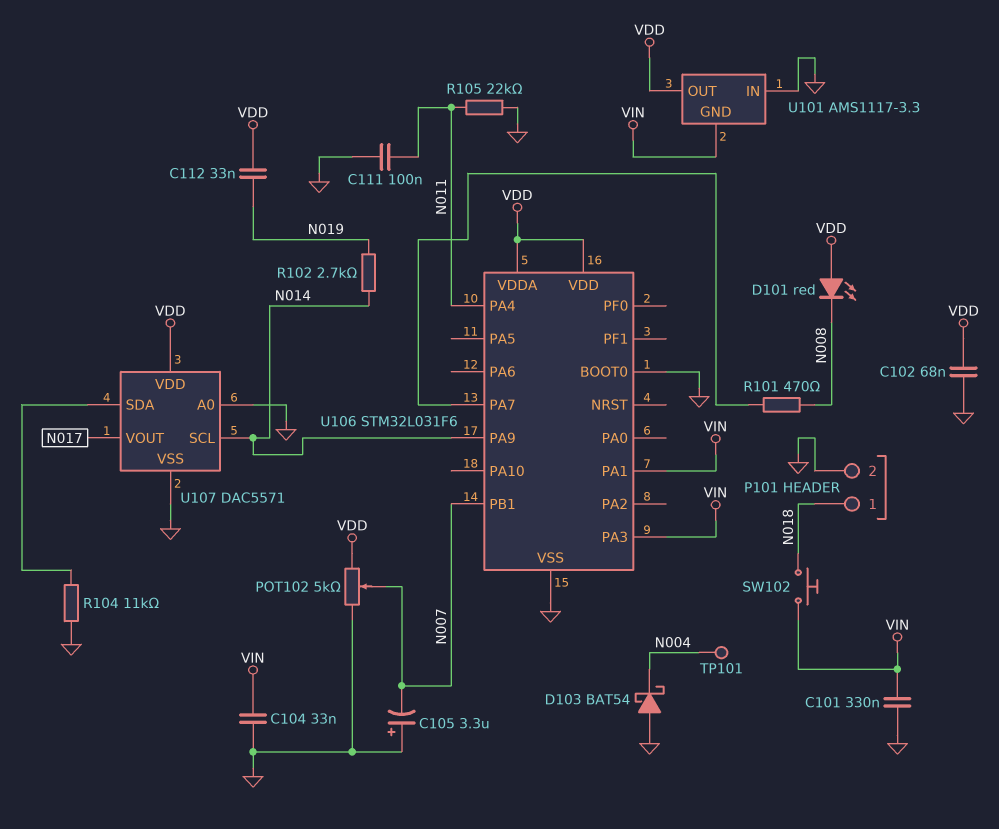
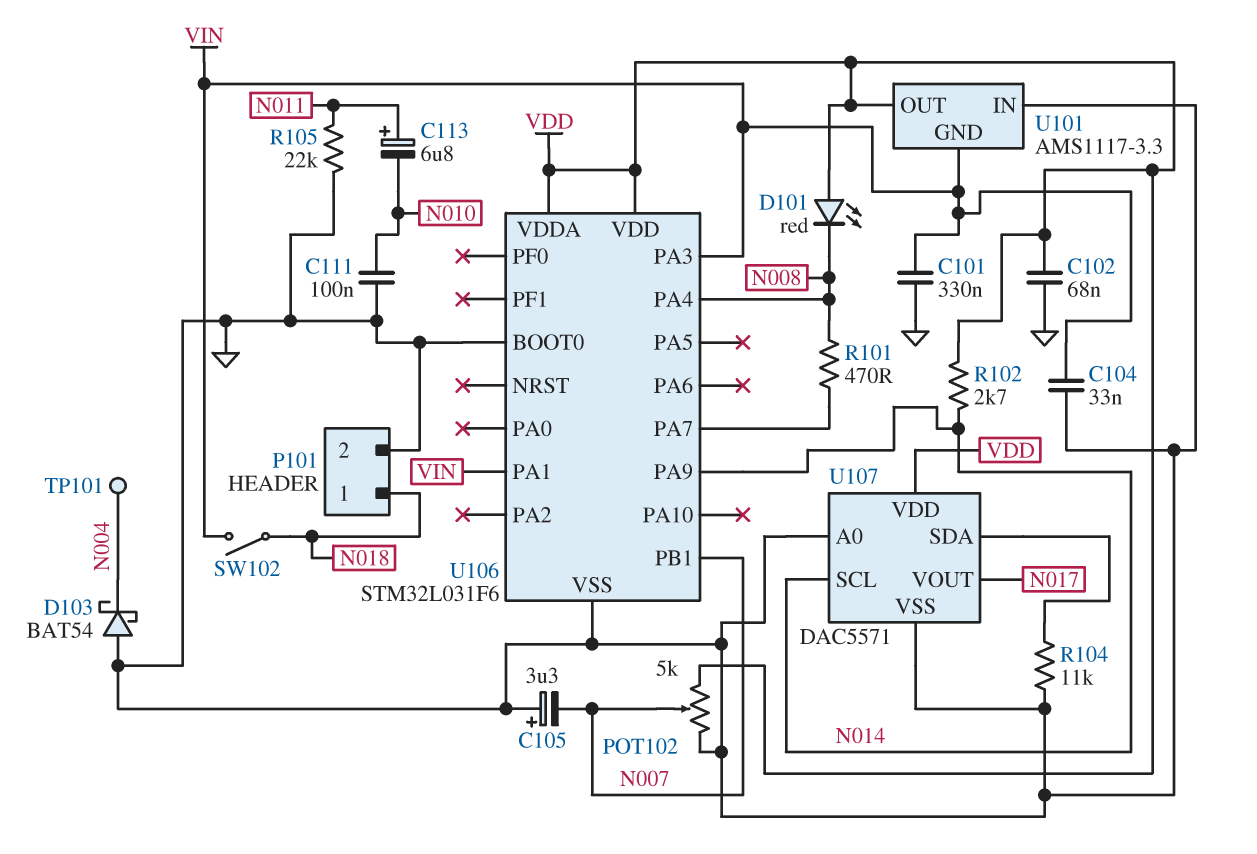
C111: 100nF (GND, N011) -> 100nF (GND, N010)
C112: 33nF (N019, VDD) -> none
C113: none -> 6.8uF (plus N011, minus N010)
R102: 2.7k (N014, N019) -> 2.7k (N014, VDD)
SW102: button (N018, VIN) -> switch (N018, VIN)
U106 pin PA4: N011 -> N008

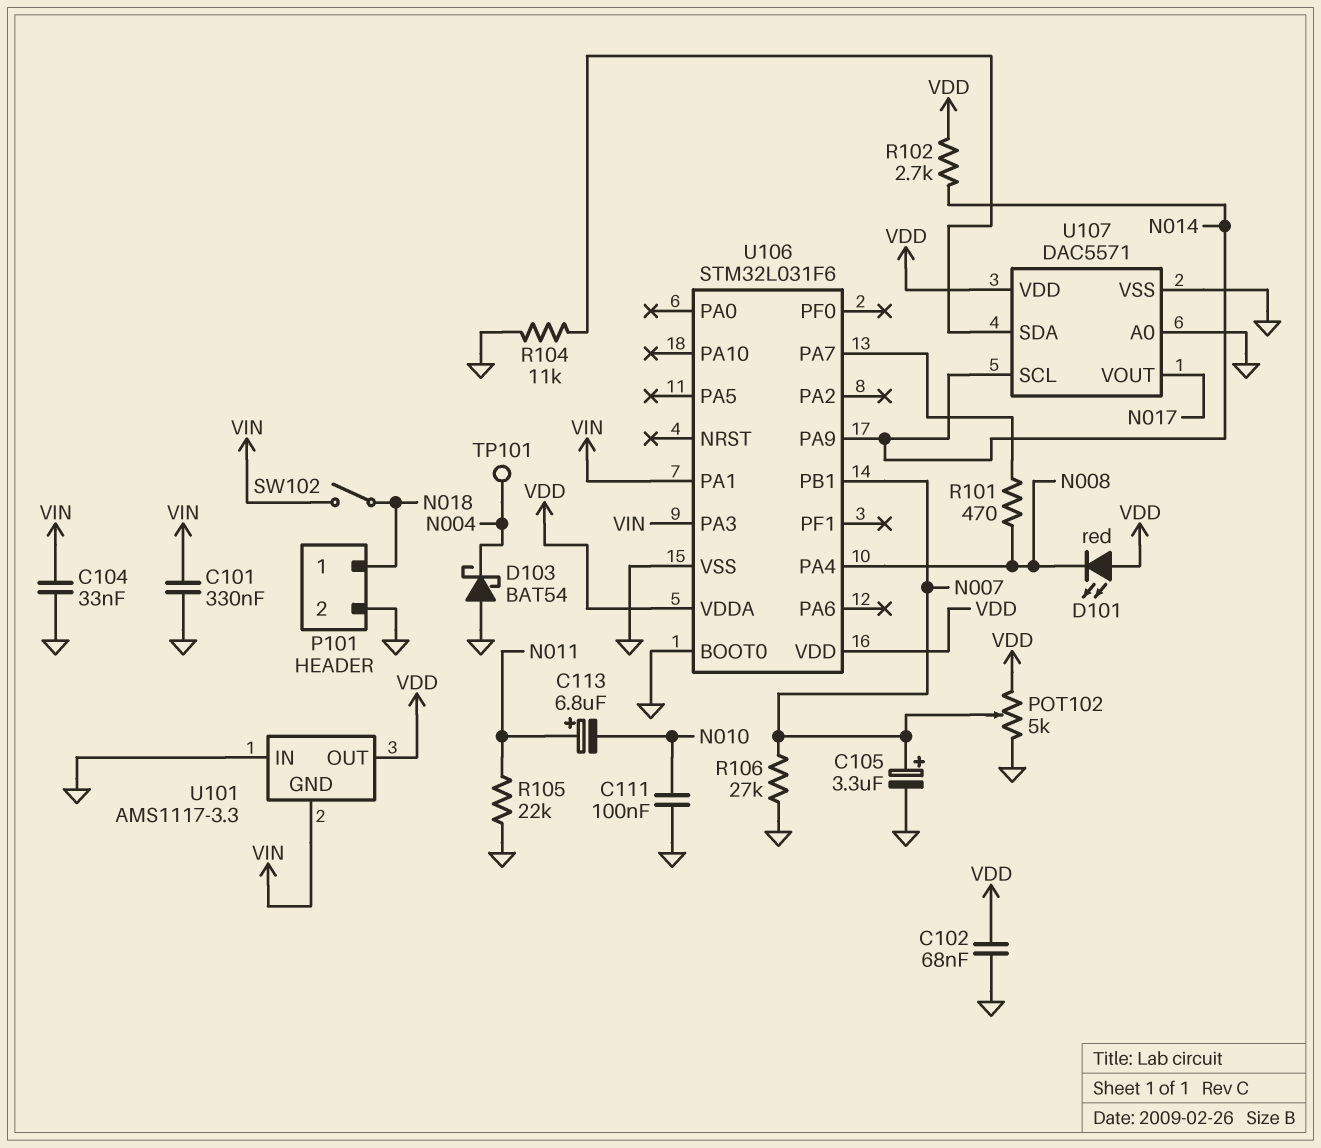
C105: 3.3uF (plus GND, minus N007) -> 3.3uF (plus N007, minus GND)
R106: none -> 27k (GND, N007)

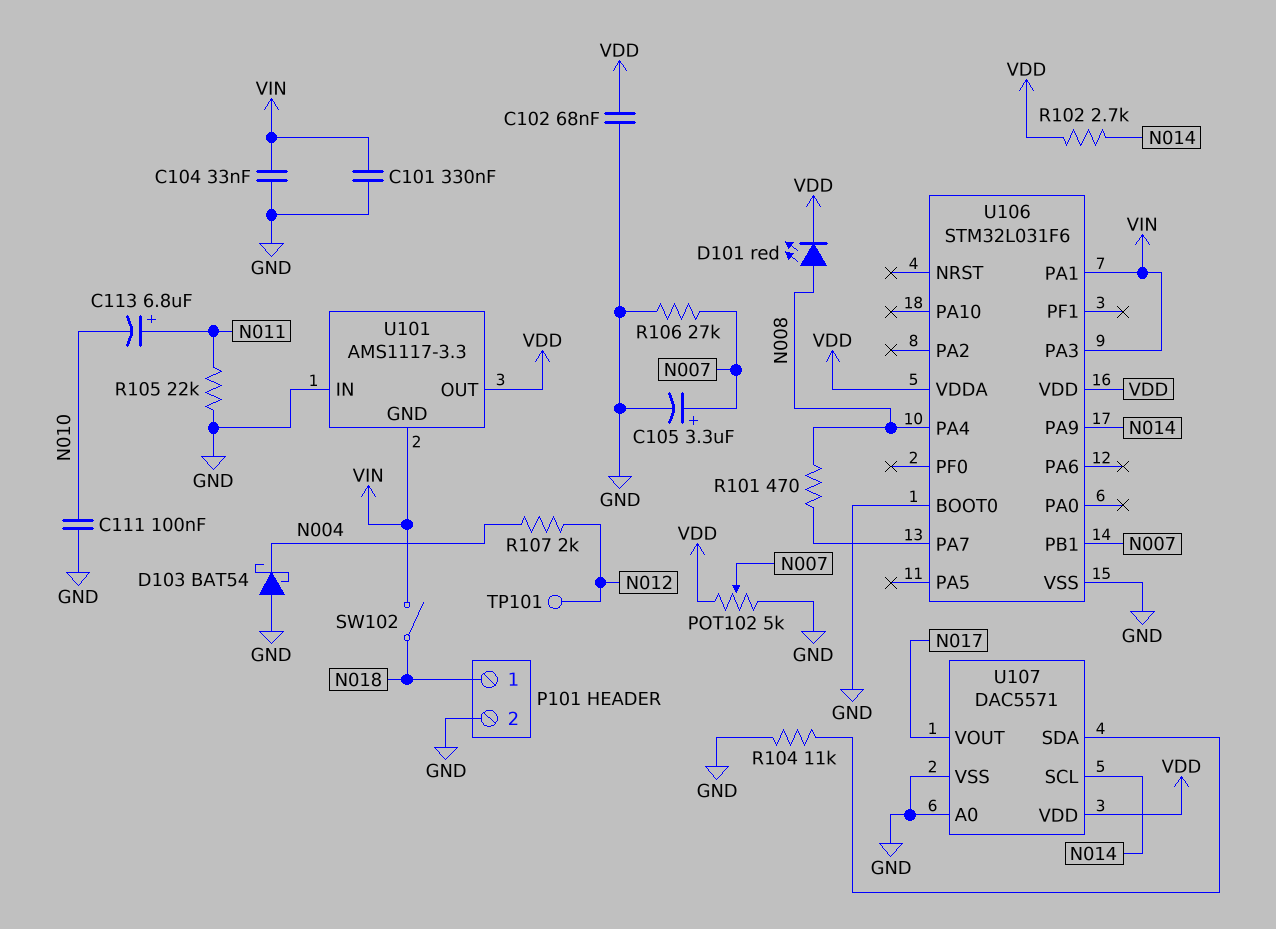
D101: LED red (A VDD, K N008) -> LED red (A N008, K VDD)
R107: none -> 2k (N004, N012)
TP101: test point (N004) -> test point (N012)

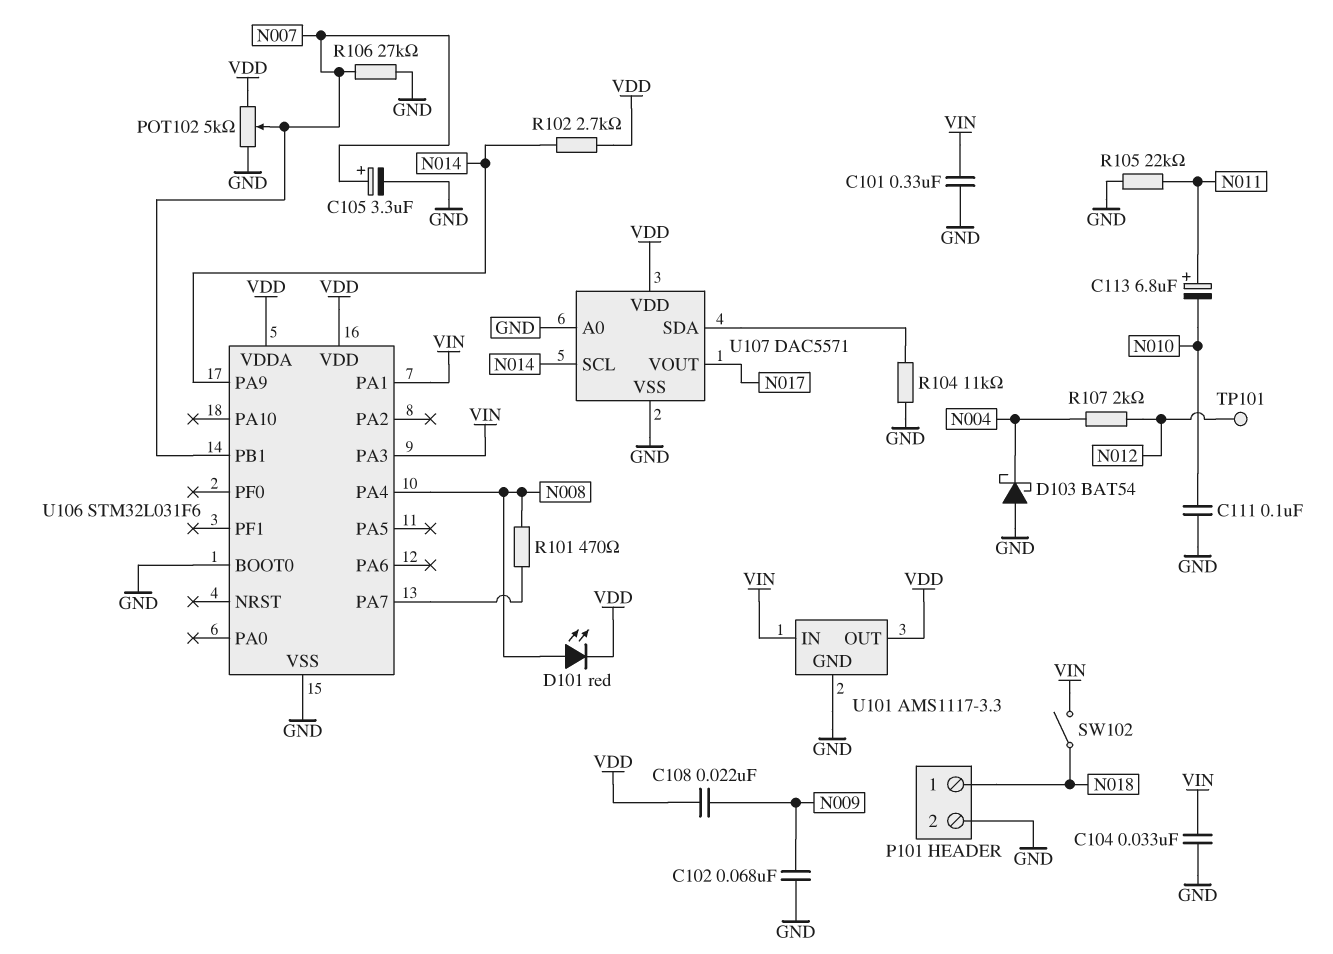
C102: 68nF (GND, VDD) -> 68nF (GND, N009)
C108: none -> 22nF (N009, VDD)
U101 pin GND: VIN -> GND
U101 pin IN: GND -> VIN

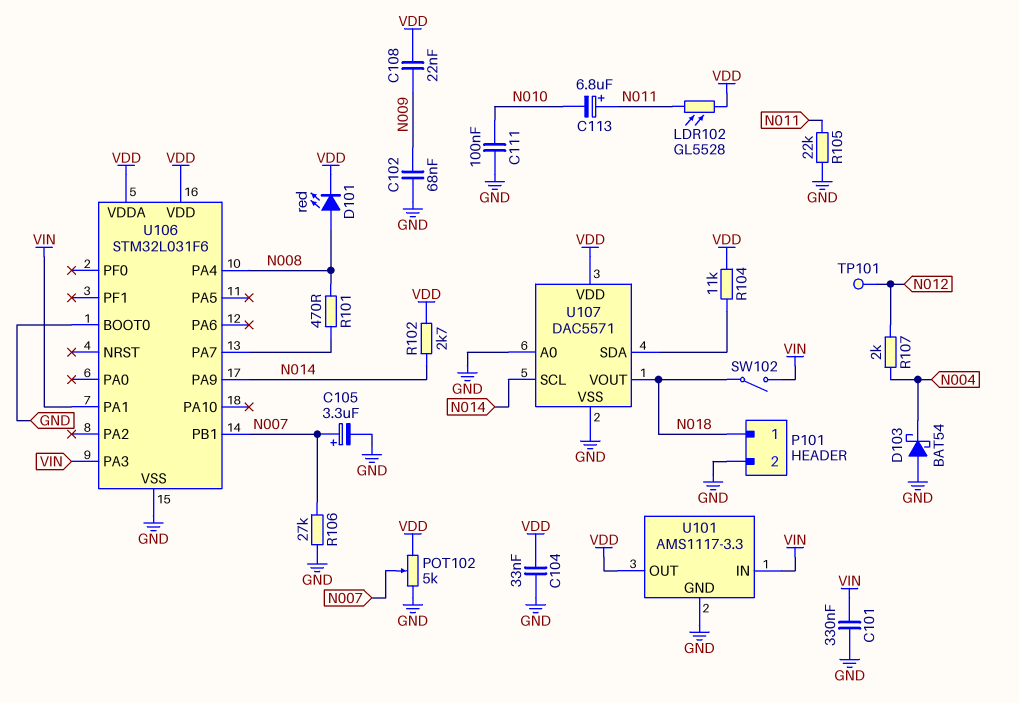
C104: 33nF (GND, VIN) -> 33nF (GND, VDD)
LDR102: none -> GL5528 (N011, VDD)
R104: 11k (GND, U107/SDA) -> 11k (U107/SDA, VDD)
U107 pin VOUT: N017 -> N018

